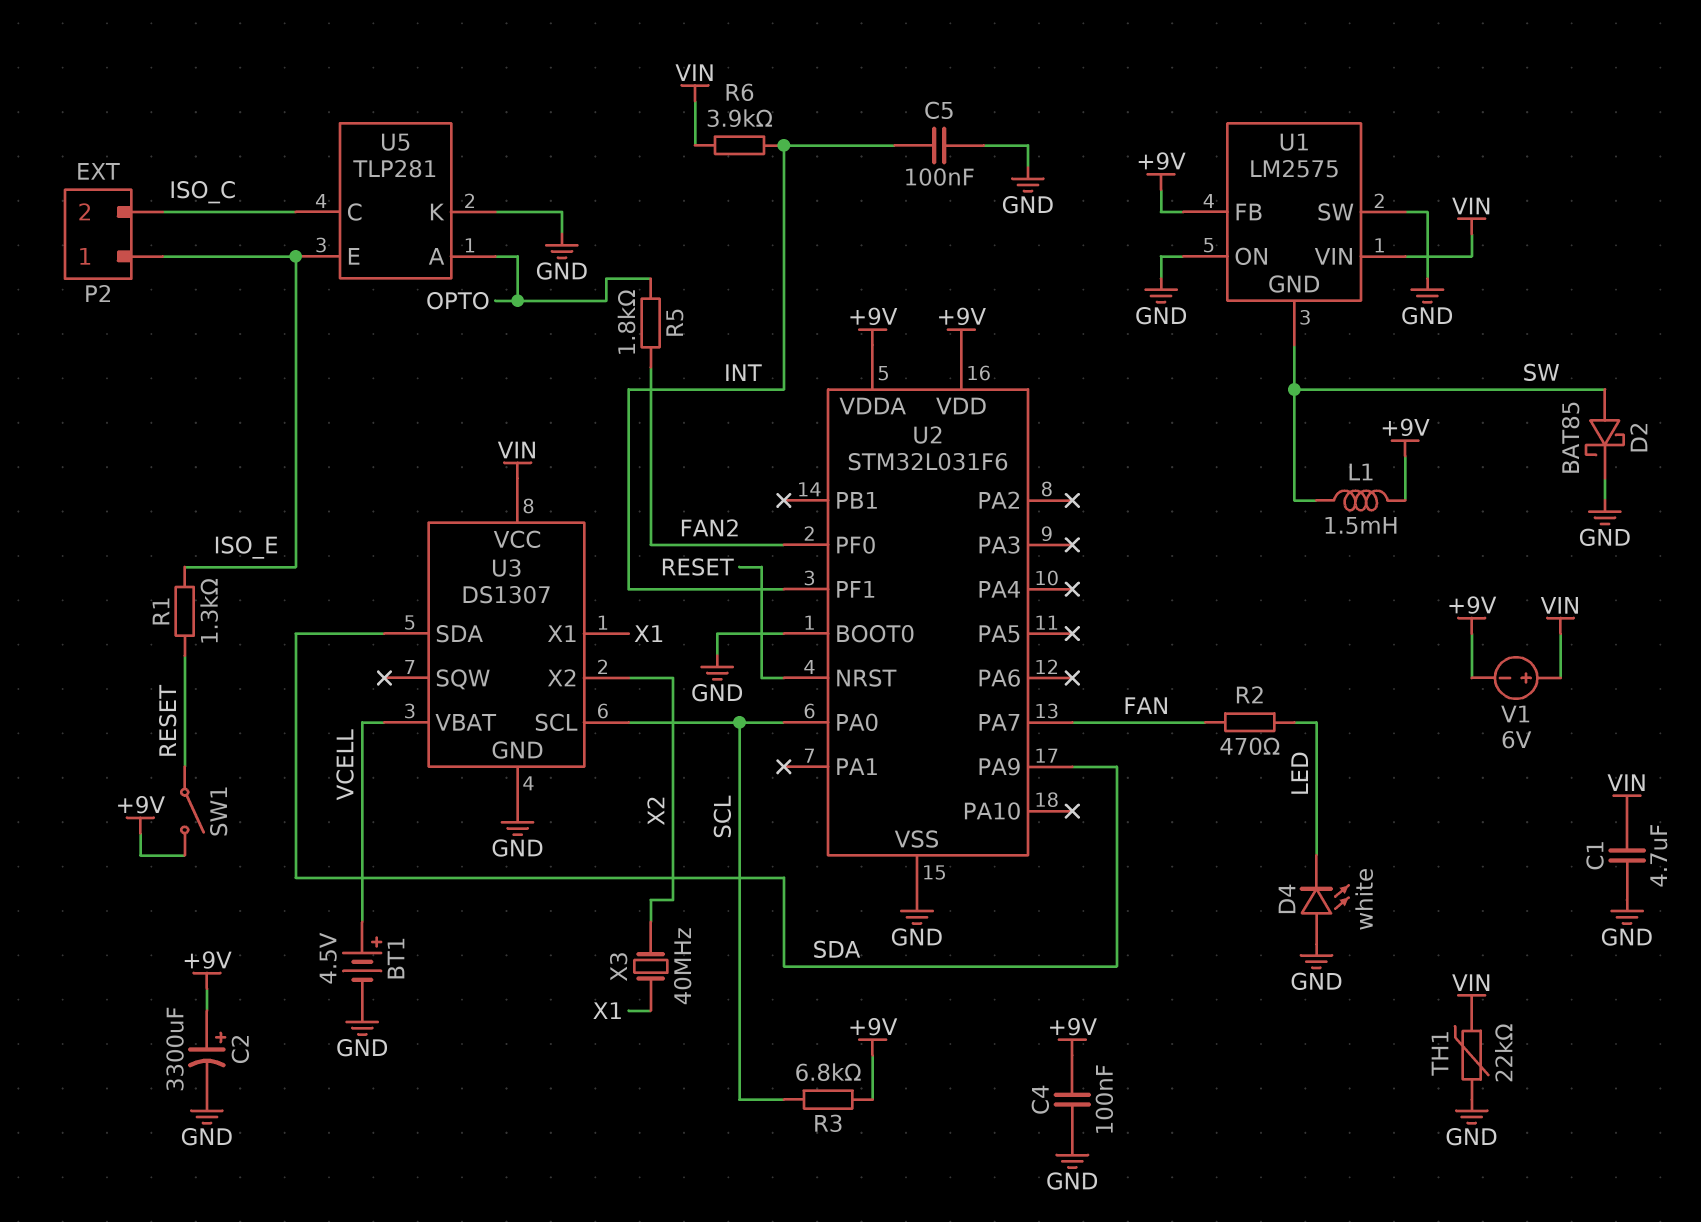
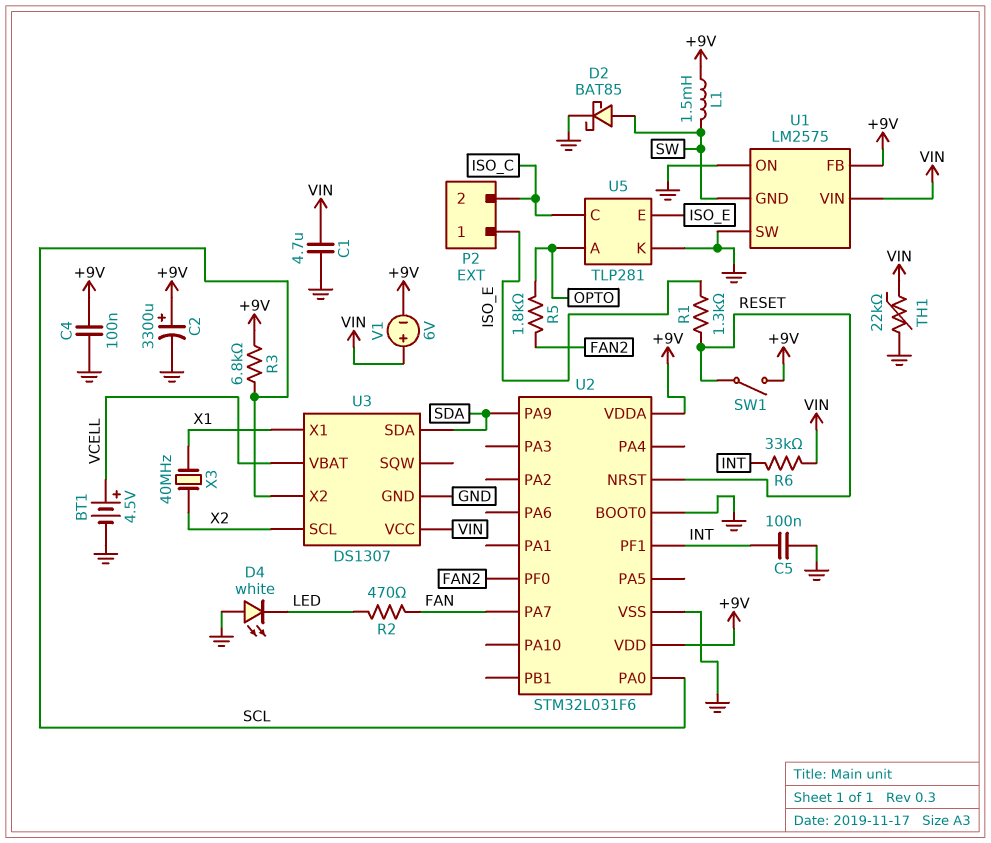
R6: 3.9k (INT, VIN) -> 33k (INT, VIN)
U3 pin SCL: SCL -> X2
U3 pin X2: X2 -> SCL

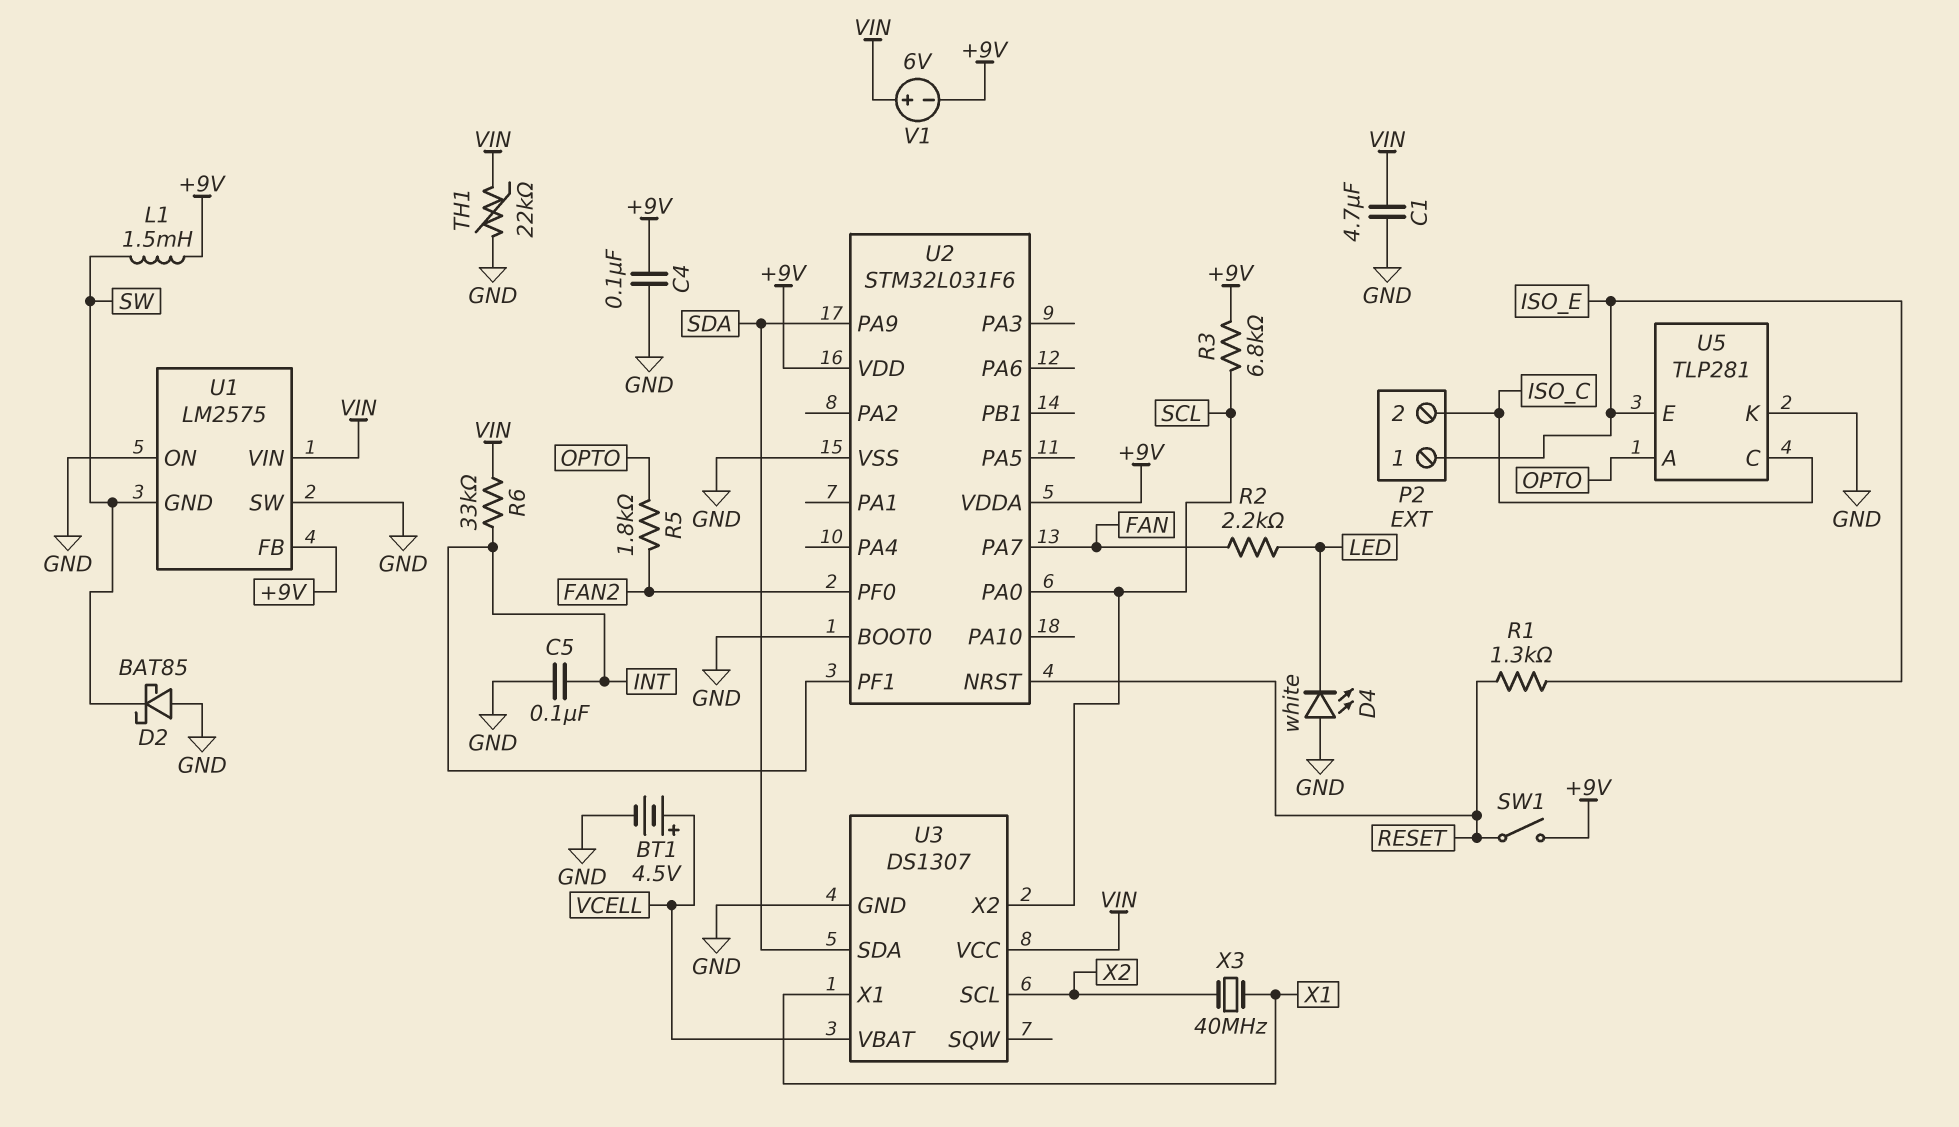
C2: 3300uF (plus +9V, minus GND) -> none
D2: schottky BAT85 (A SW, K GND) -> schottky BAT85 (A GND, K SW)
R2: 470 (FAN, LED) -> 2.2k (FAN, LED)

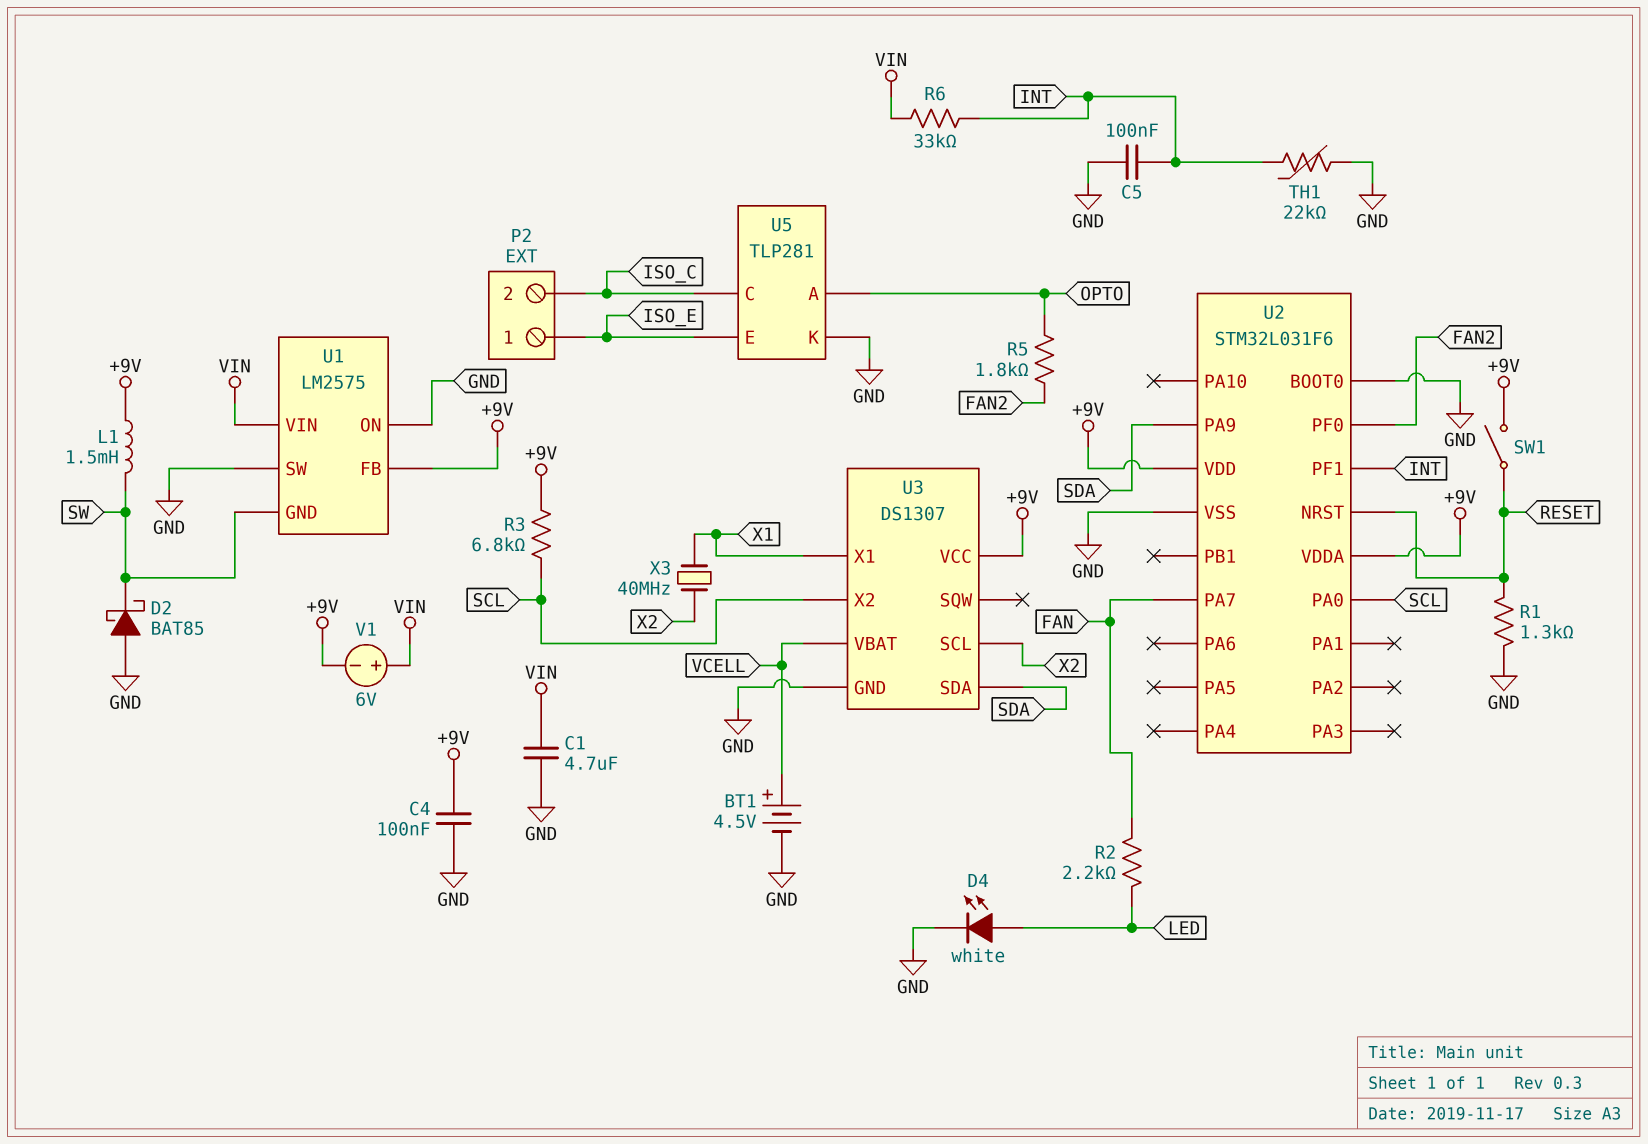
D4: LED white (A GND, K LED) -> LED white (A LED, K GND)
R1: 1.3k (ISO_E, RESET) -> 1.3k (GND, RESET)
TH1: 22k (GND, VIN) -> 22k (GND, INT)
U3 pin VCC: VIN -> +9V

